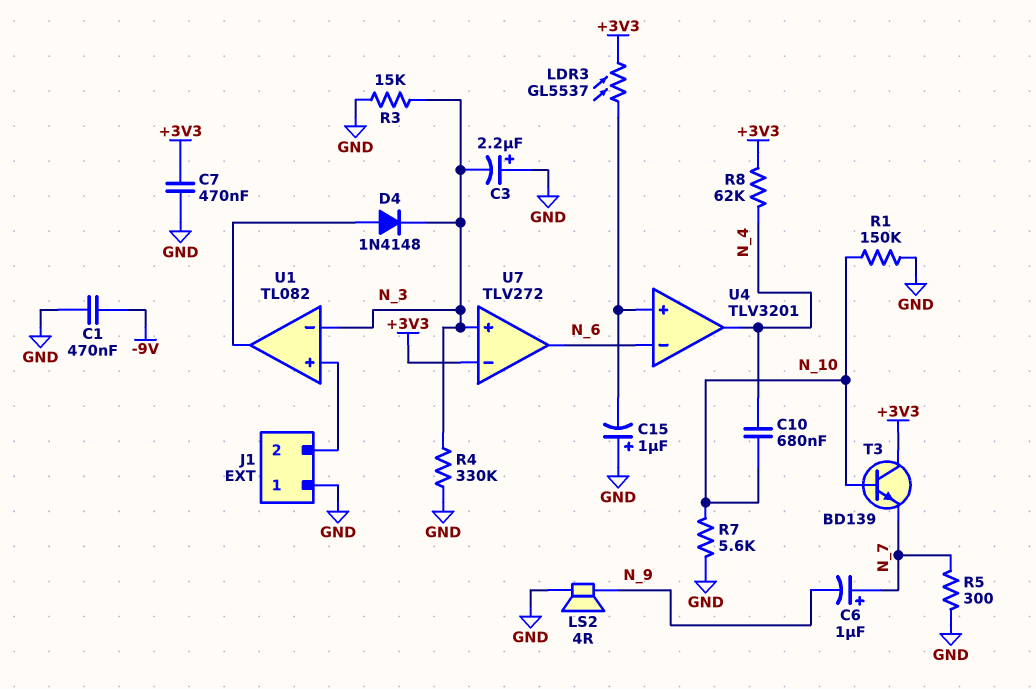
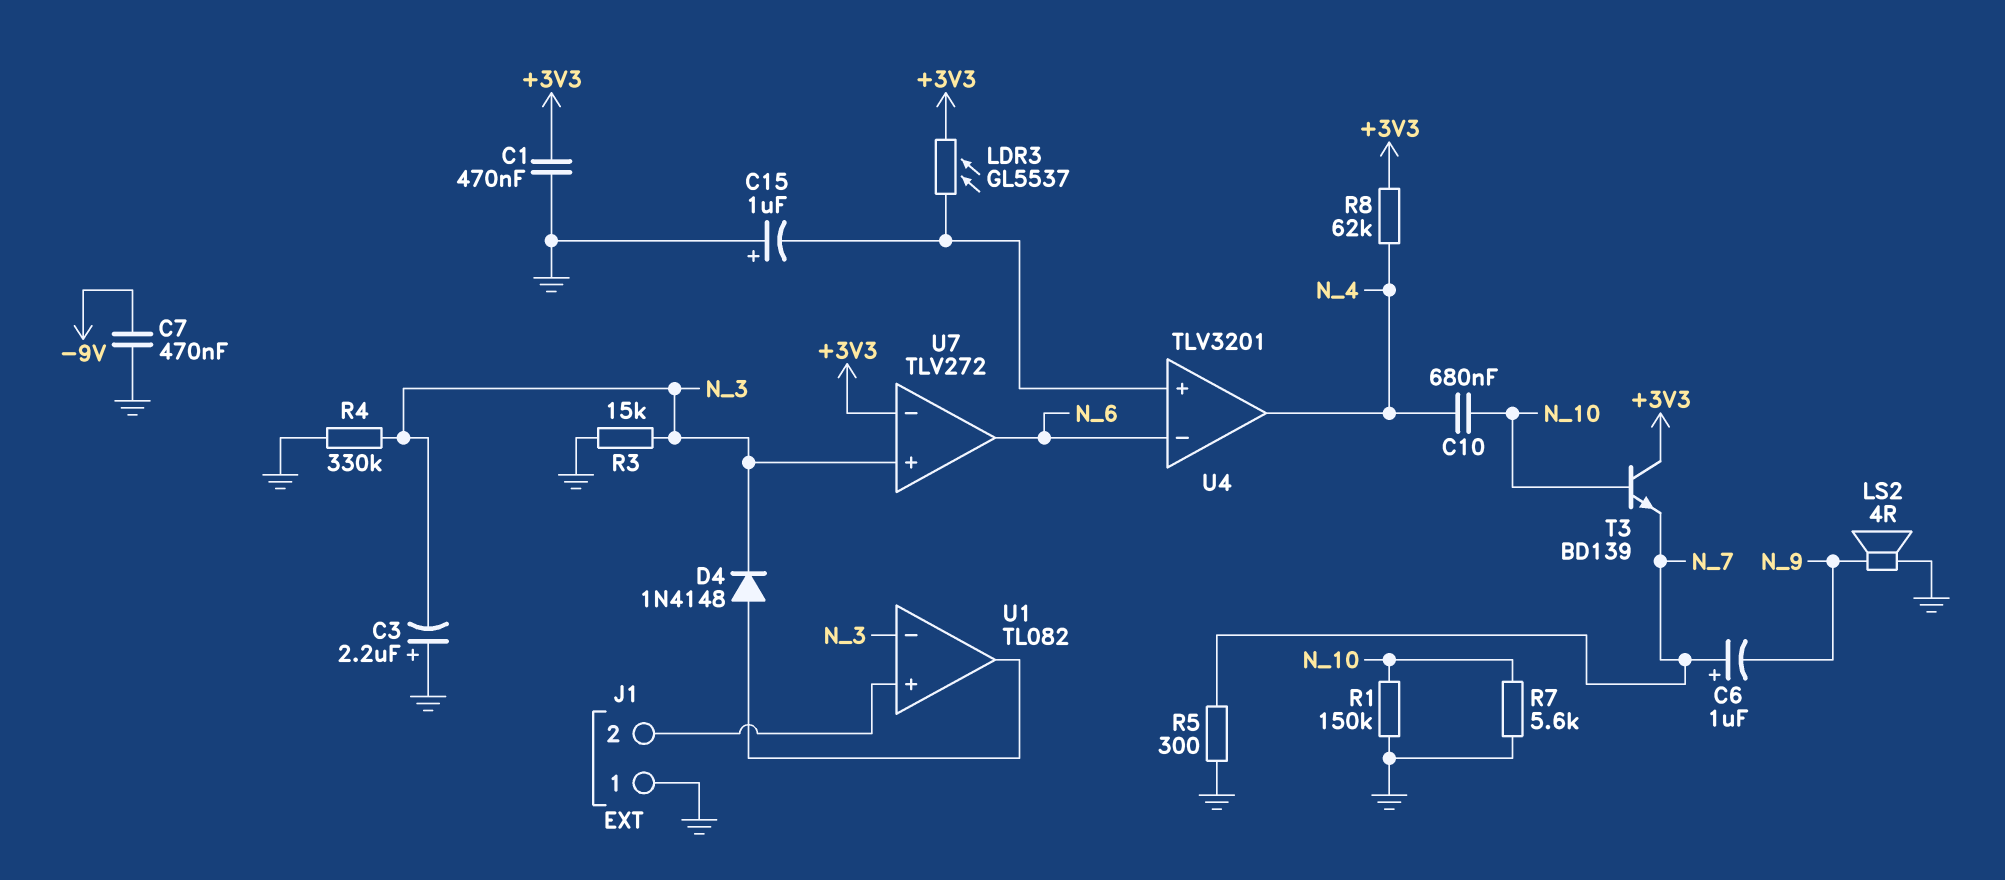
C1: 470nF (-9V, GND) -> 470nF (+3V3, GND)
C7: 470nF (+3V3, GND) -> 470nF (-9V, GND)

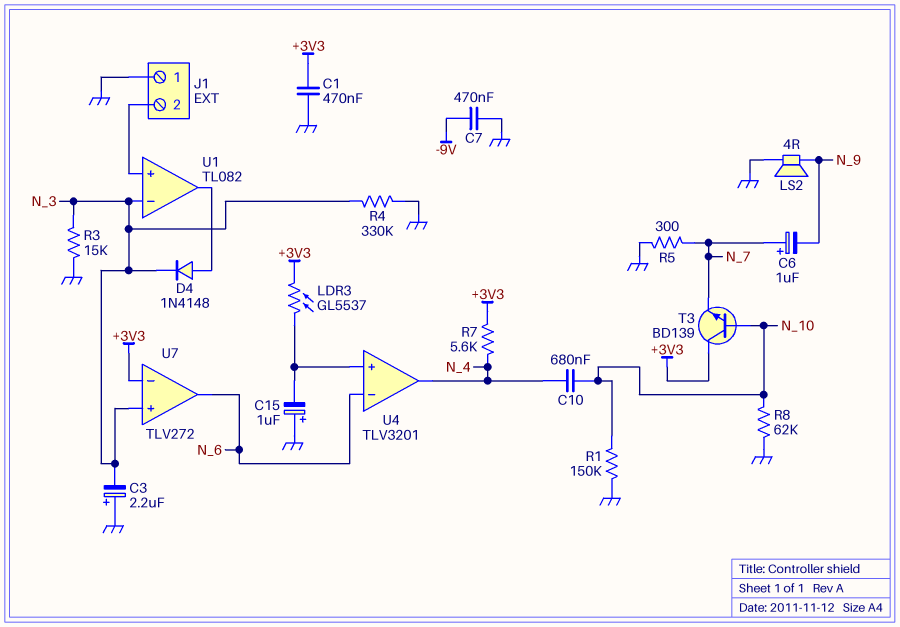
R7: 5.6k (GND, N_10) -> 5.6k (+3V3, N_4)
R8: 62k (+3V3, N_4) -> 62k (GND, N_10)

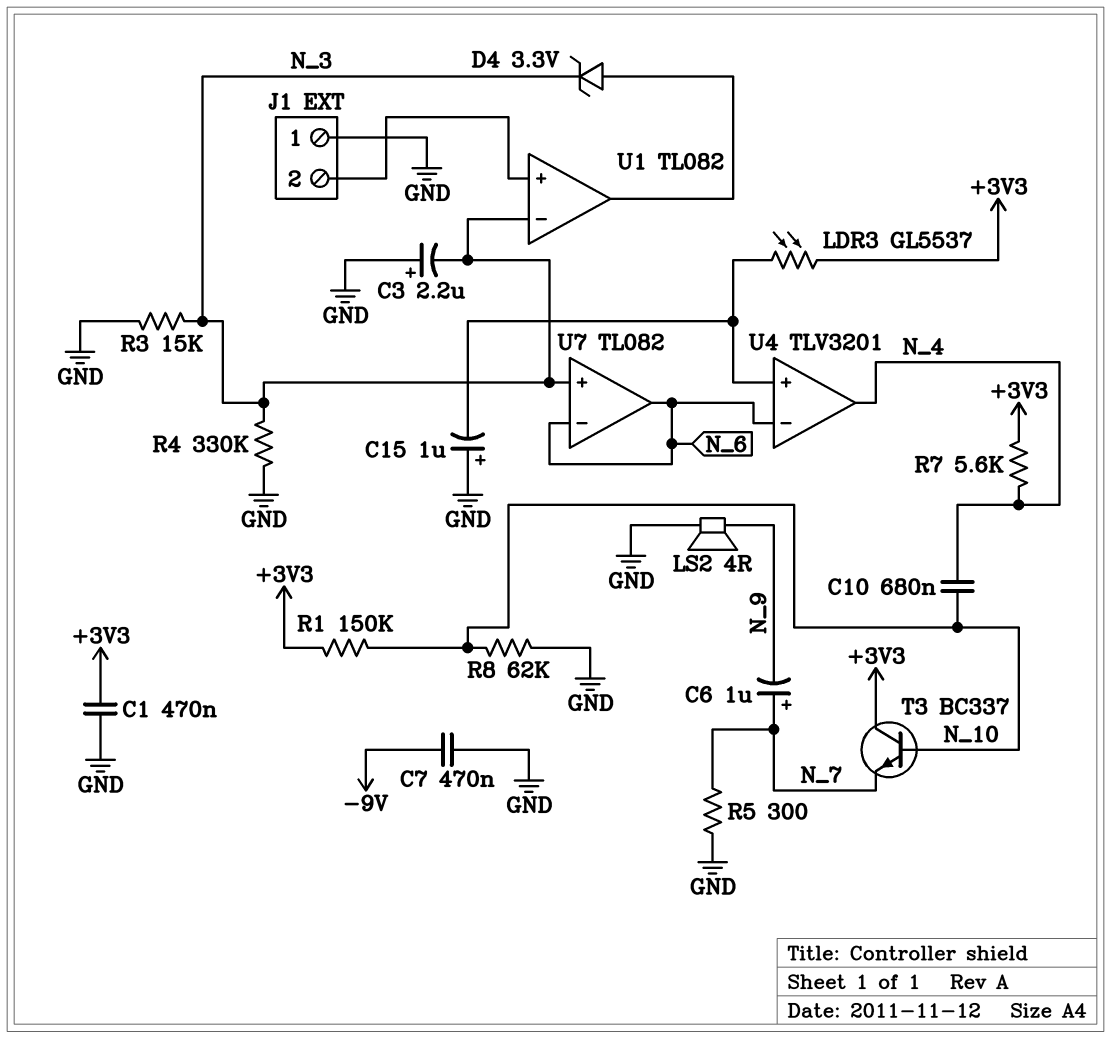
D4: diode 1N4148 (A U1/out, K N_3) -> zener 3.3V (A U1/out, K N_3)
R1: 150k (GND, N_10) -> 150k (+3V3, N_10)
T3: NPN BD139 (B N_10, C +3V3, E N_7) -> NPN BC337 (B N_10, C +3V3, E N_7)
U7: TLV272 -> TL082
U7 pin in-: +3V3 -> N_6

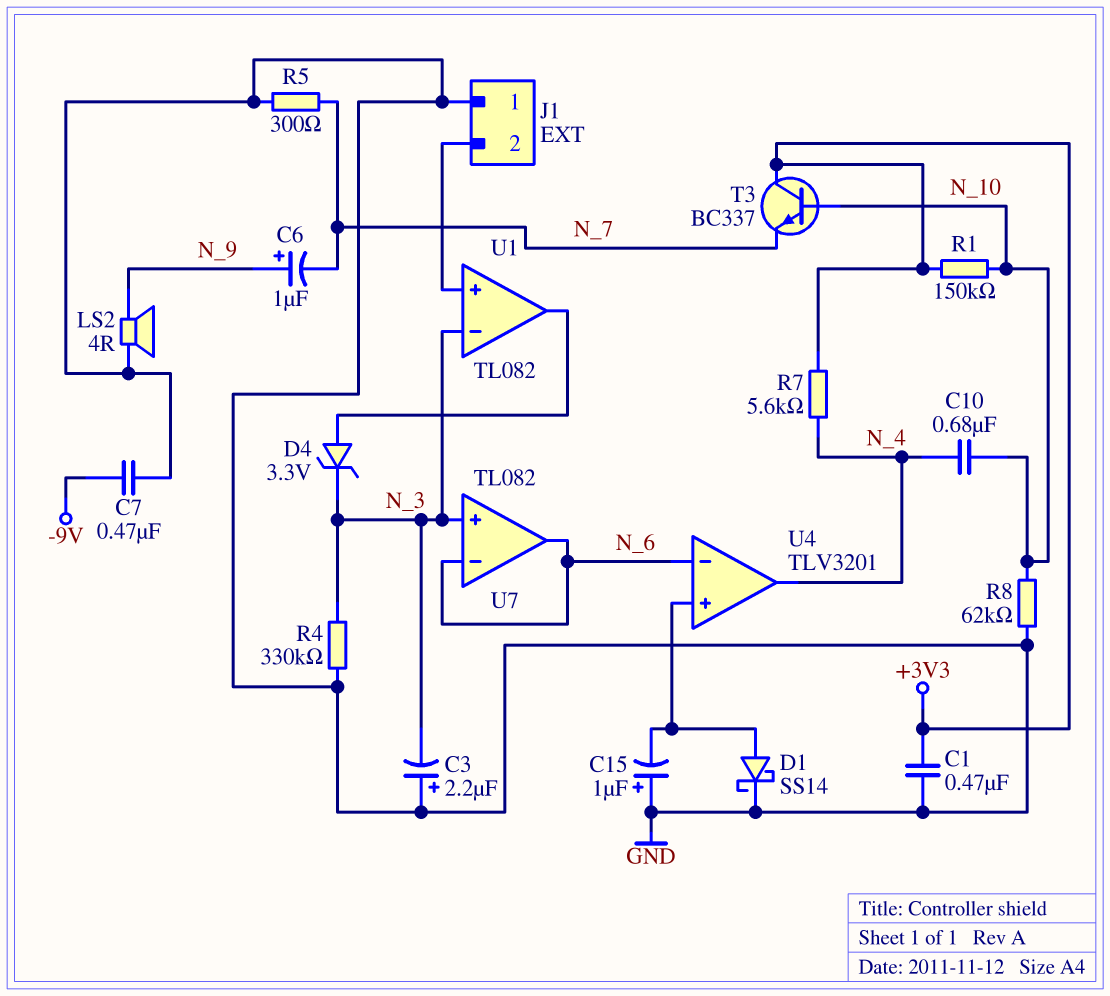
C6: 1uF (plus N_7, minus N_9) -> 1uF (plus N_9, minus N_7)
D1: none -> schottky SS14 (A U4/in+, K GND)
LDR3: GL5537 (+3V3, U4/in+) -> none
R3: 15k (GND, N_3) -> none

